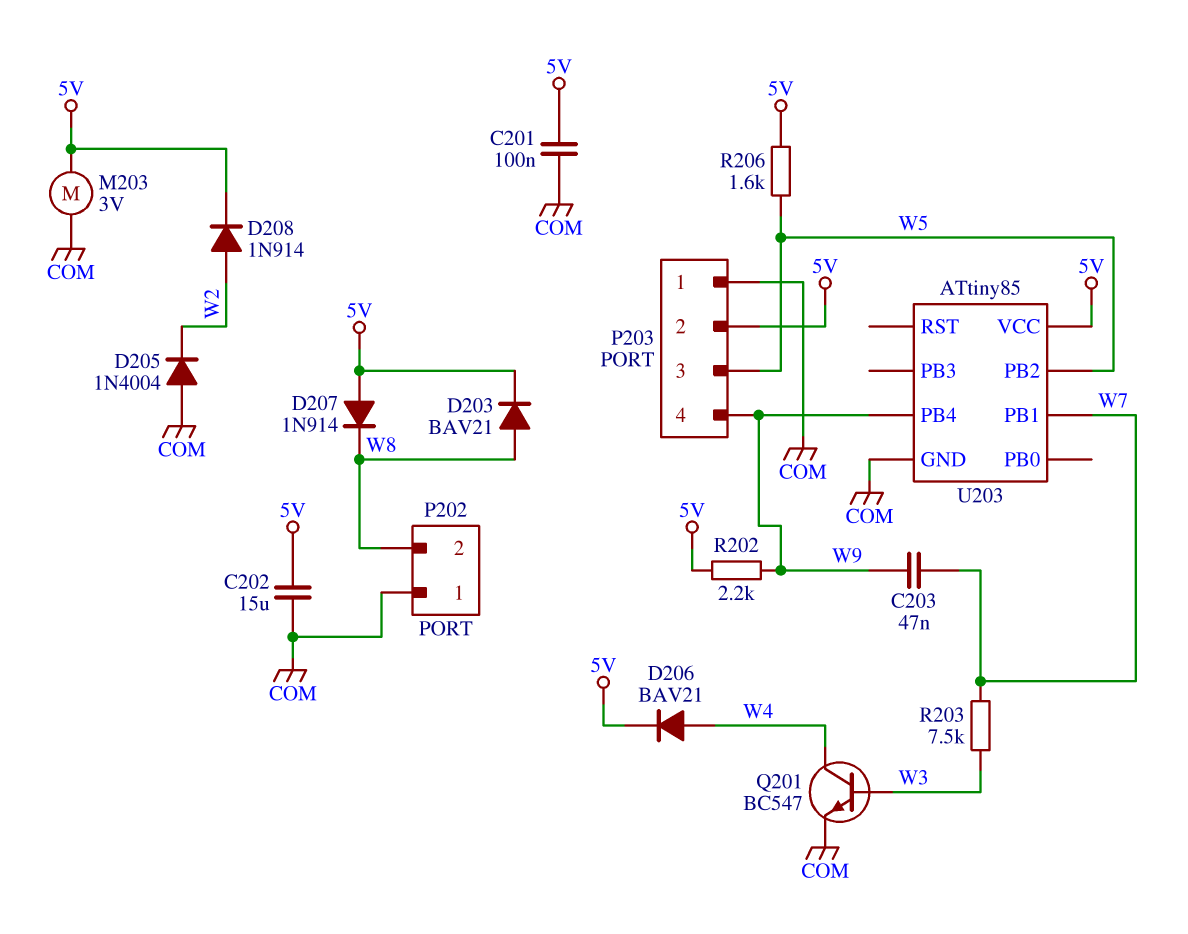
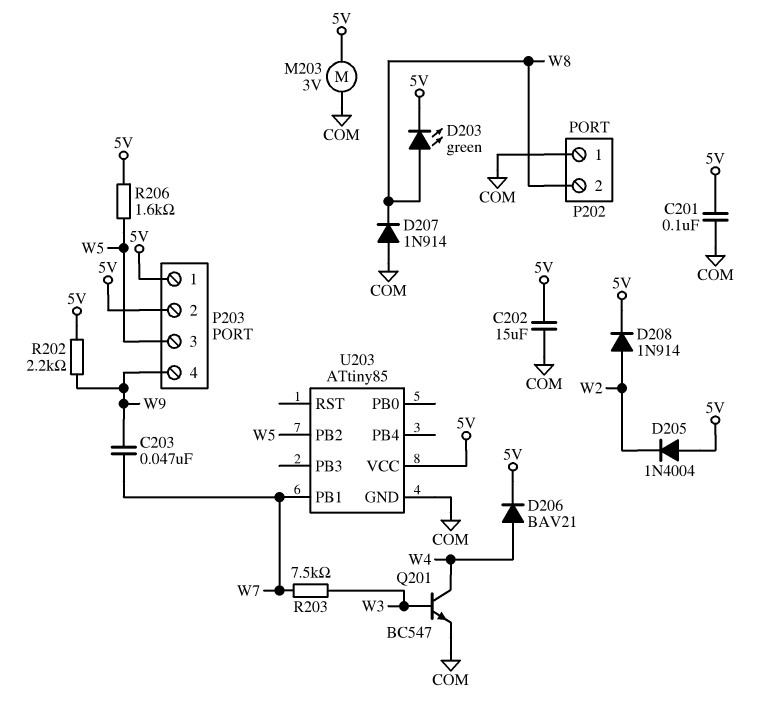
D203: diode BAV21 (A W8, K 5V) -> LED green (A W8, K 5V)
D205: diode 1N4004 (A COM, K W2) -> diode 1N4004 (A 5V, K W2)
D207: diode 1N914 (A 5V, K W8) -> diode 1N914 (A COM, K W8)
P203 pin 1: COM -> 5V
U203 pin PB4: W9 -> none

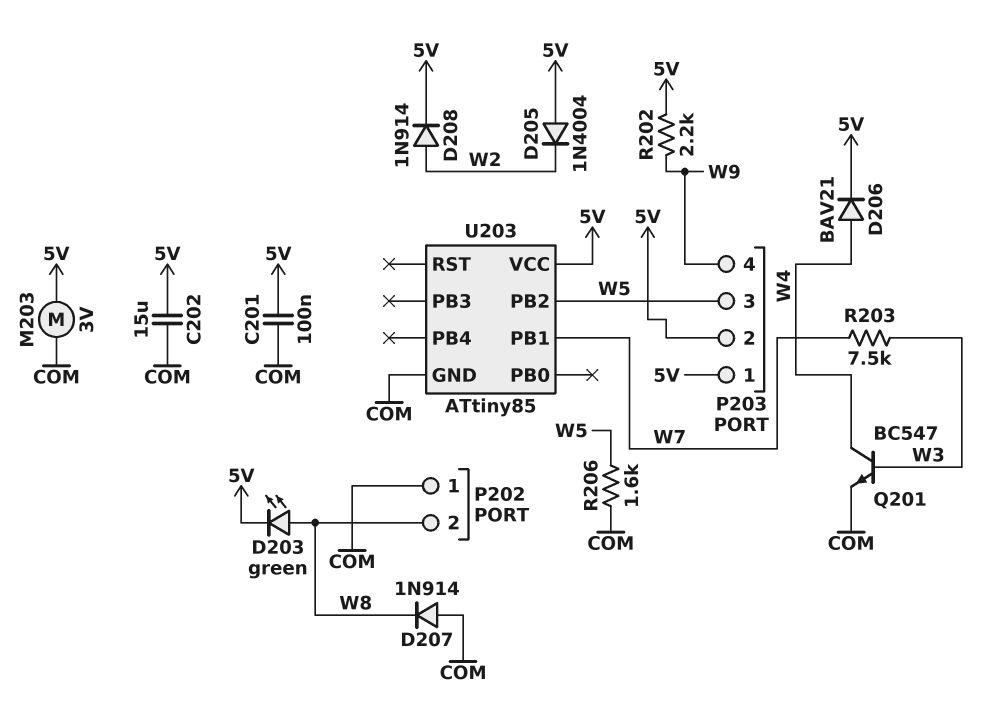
C203: 47nF (W7, W9) -> none
R206: 1.6k (5V, W5) -> 1.6k (COM, W5)

